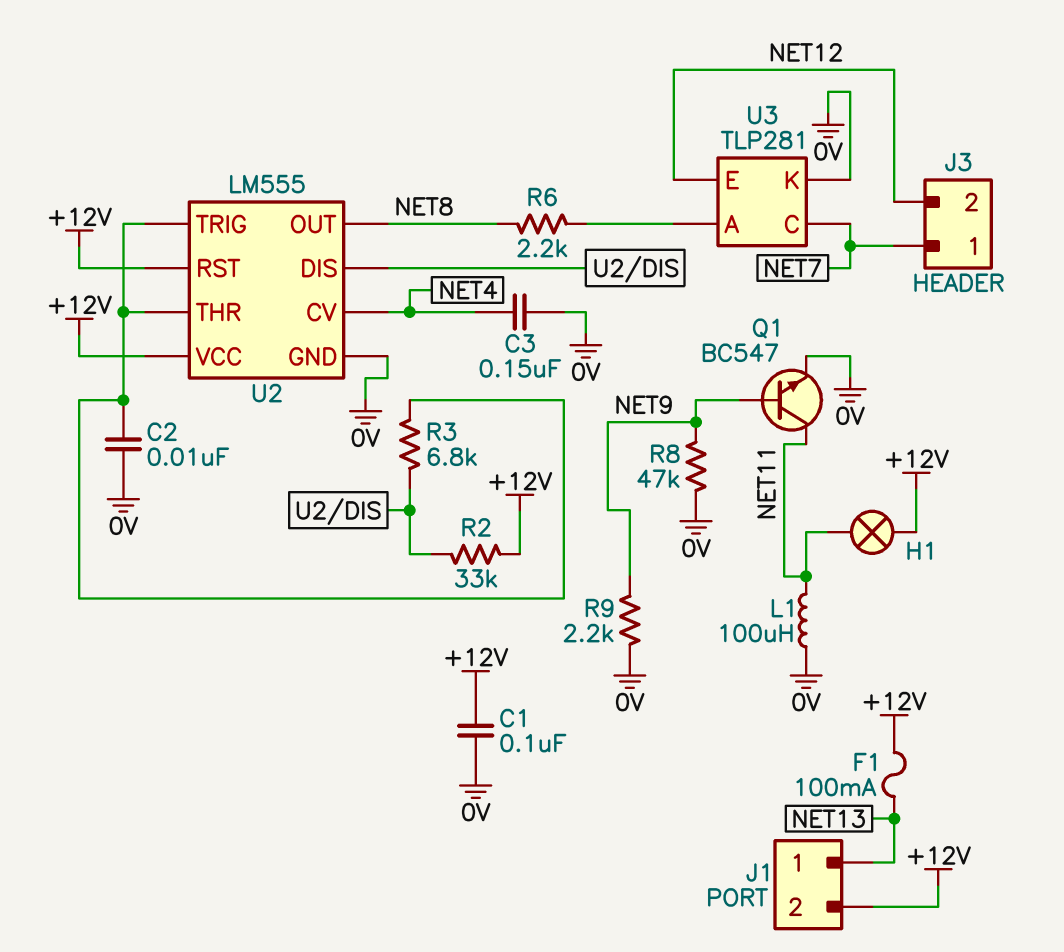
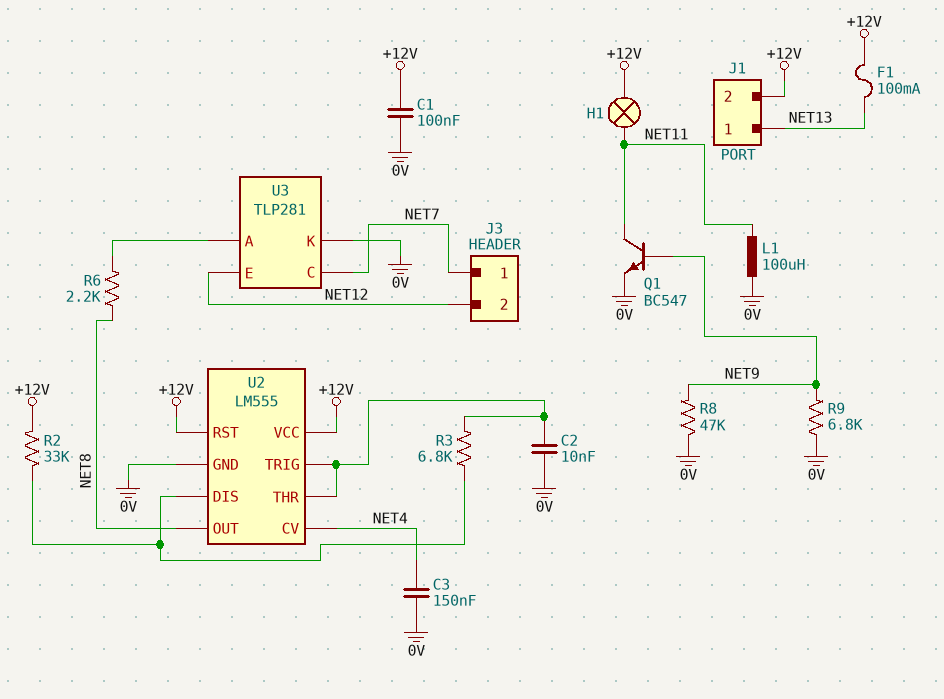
R9: 2.2k (0V, NET9) -> 6.8k (0V, NET9)

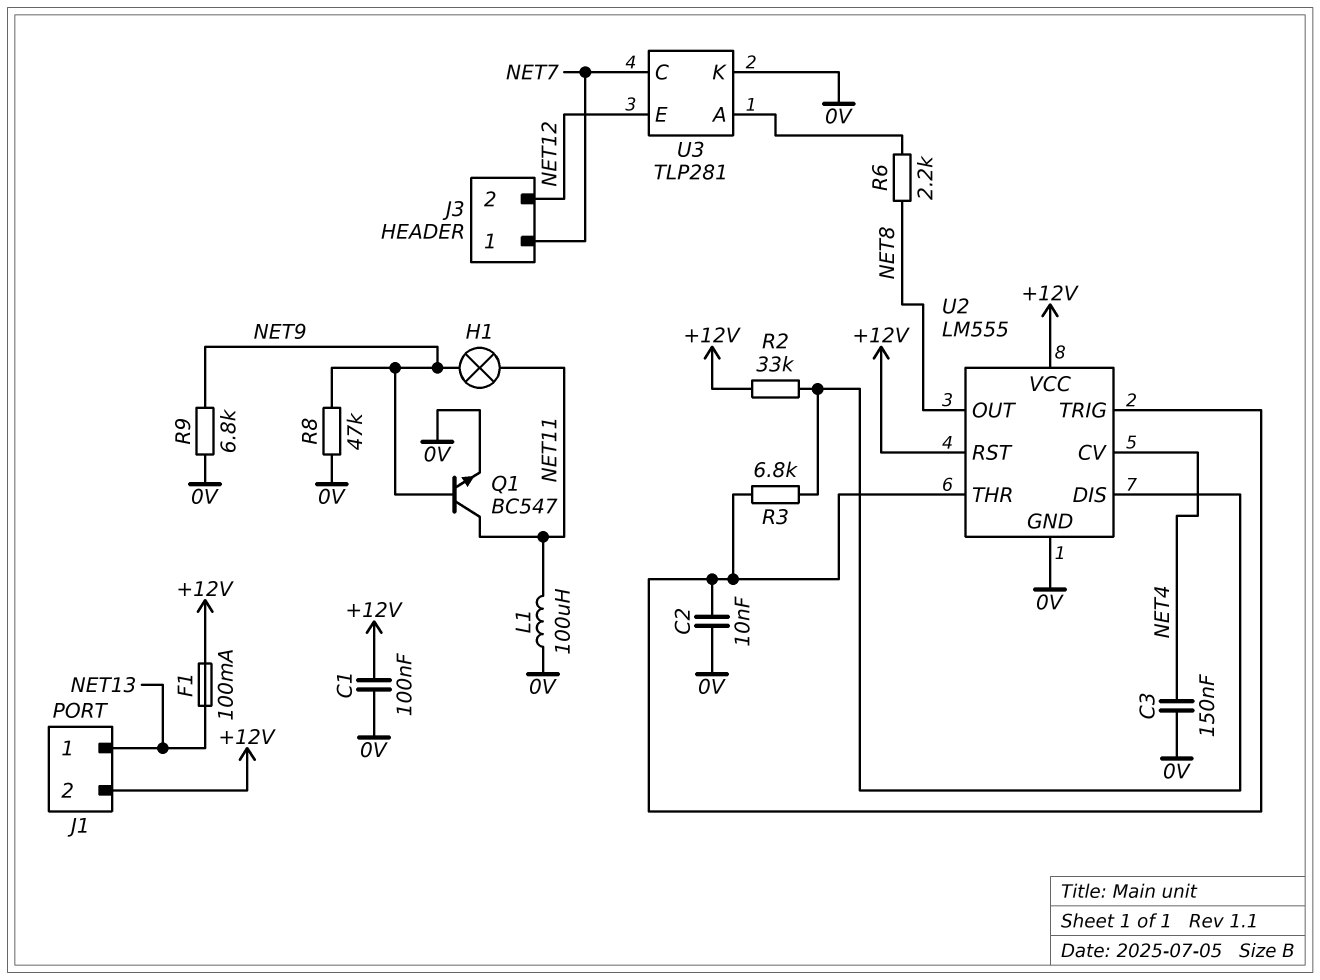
H1: lamp (+12V, NET11) -> lamp (NET9, NET11)

